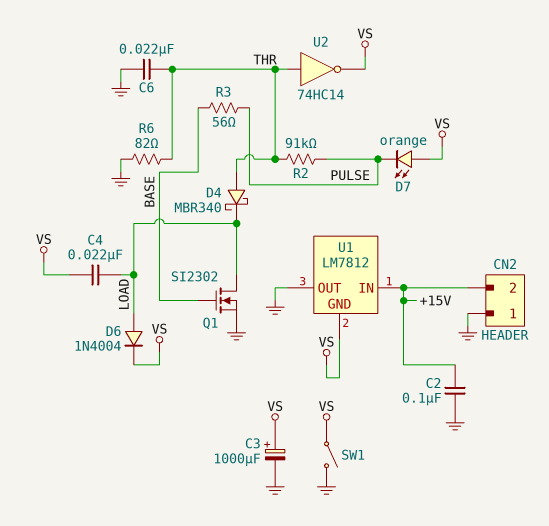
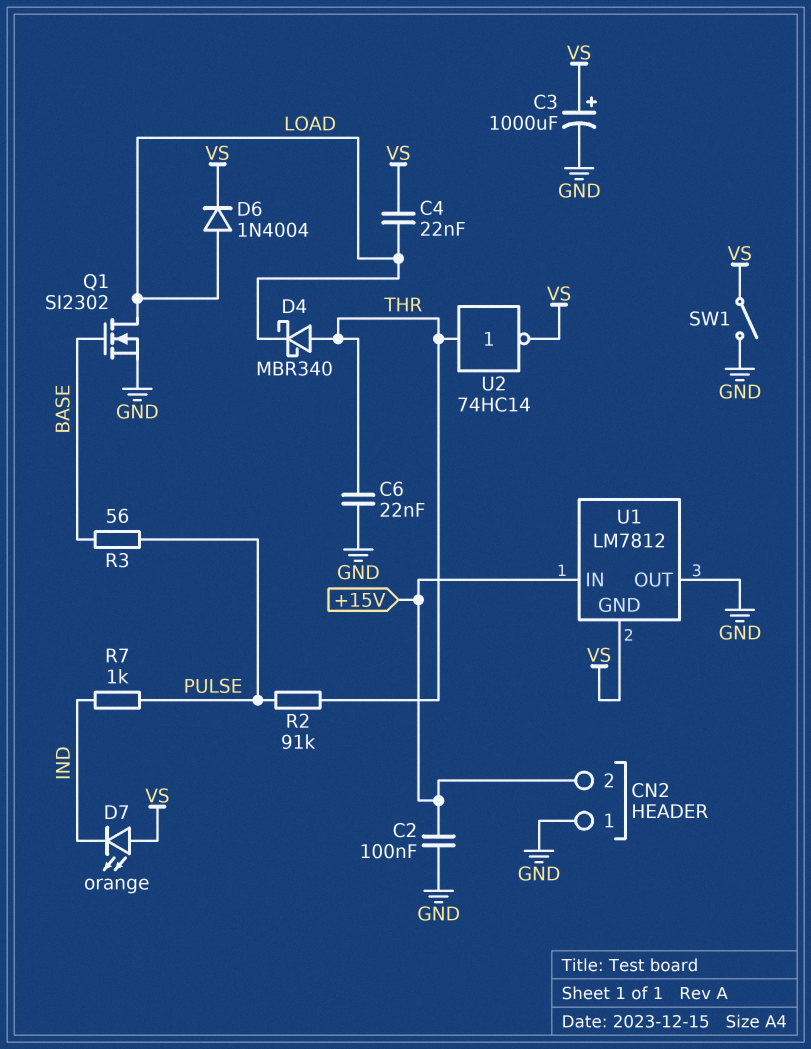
D7: LED orange (A VS, K PULSE) -> LED orange (A VS, K IND)
R6: 82 (GND, THR) -> none
R7: none -> 1k (IND, PULSE)

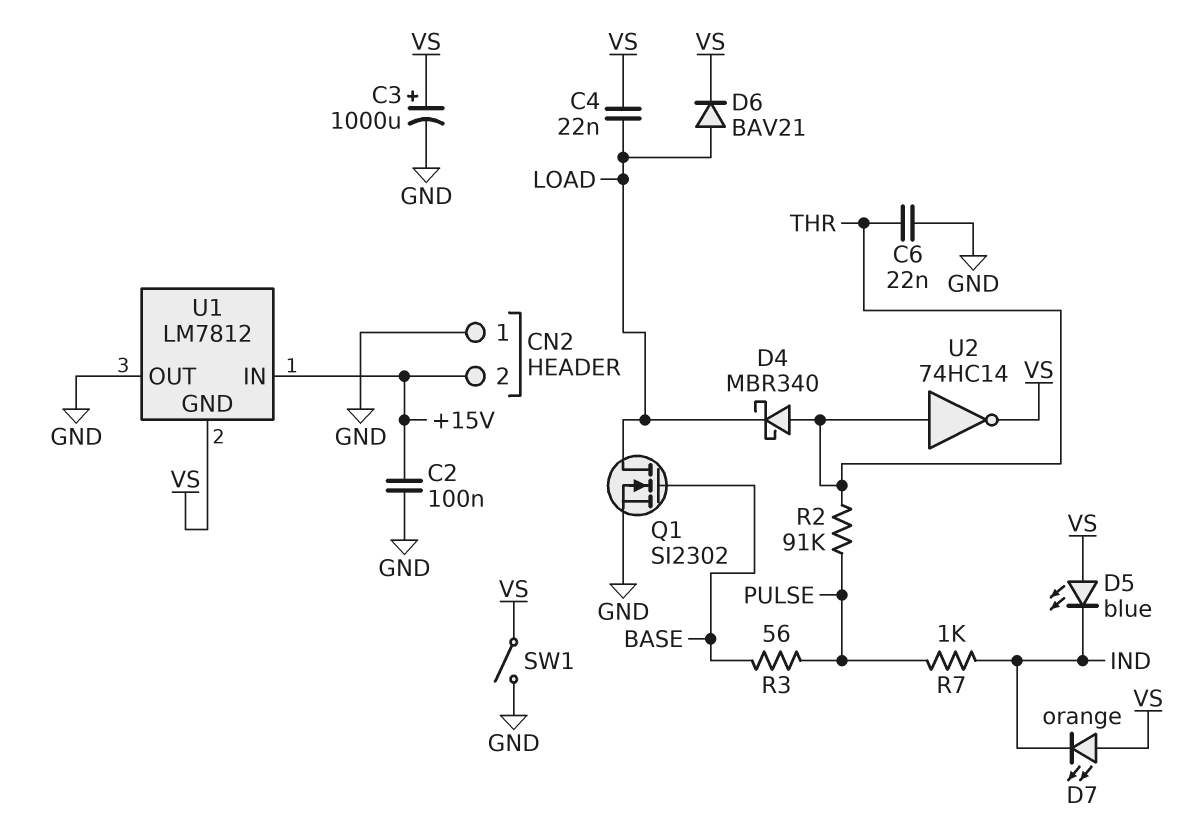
D5: none -> LED blue (A VS, K IND)
D6: diode 1N4004 (A LOAD, K VS) -> diode BAV21 (A LOAD, K VS)

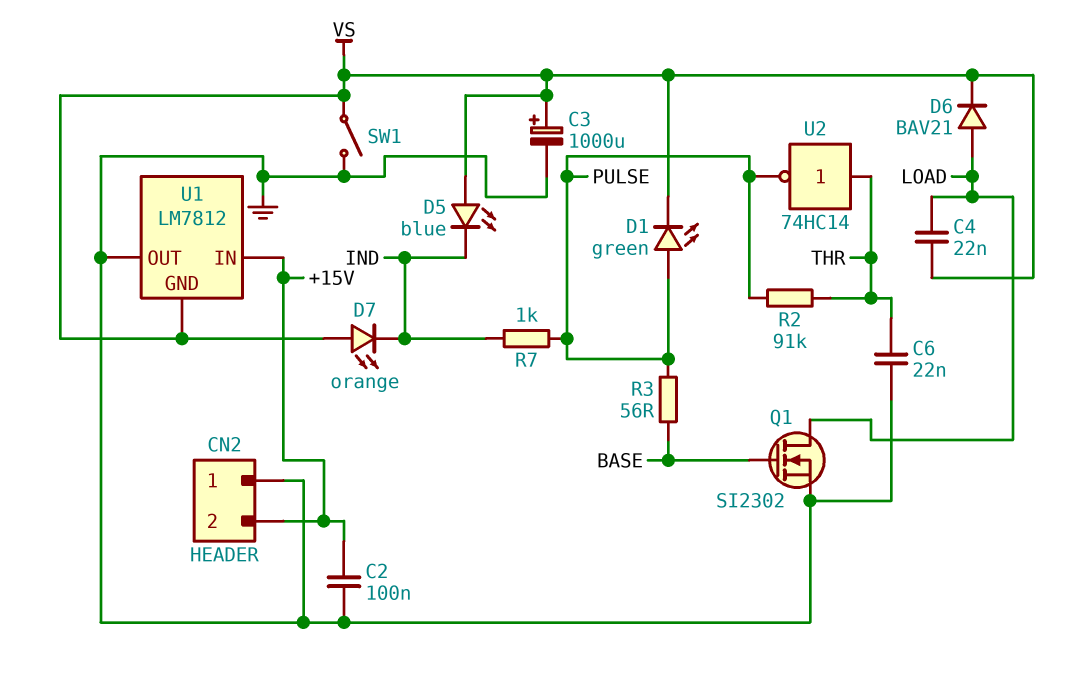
D1: none -> LED green (A PULSE, K VS)
D4: schottky MBR340 (A THR, K LOAD) -> none
U2: NOT 74HC14 (in THR, out VS) -> NOT 74HC14 (in THR, out PULSE)

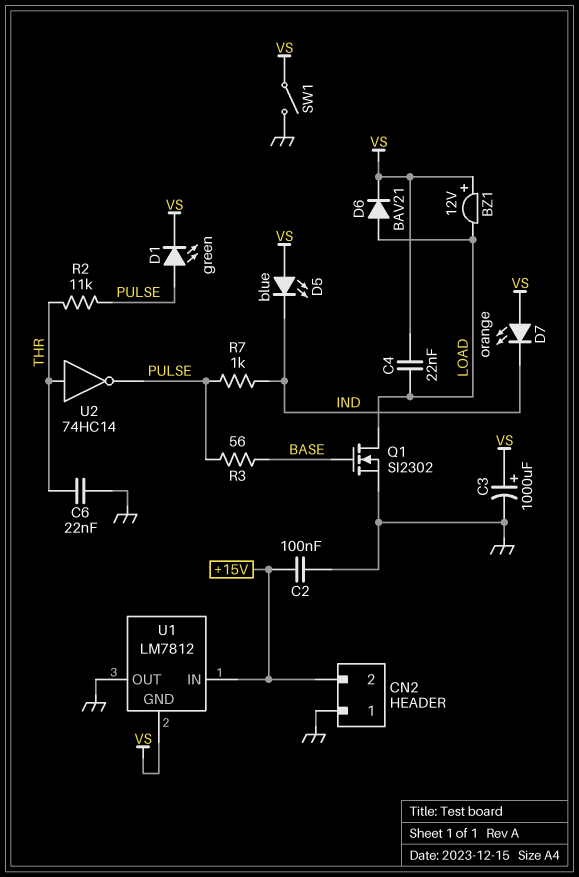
BZ1: none -> buzzer 12V (plus VS, minus LOAD)
R2: 91k (PULSE, THR) -> 11k (PULSE, THR)

